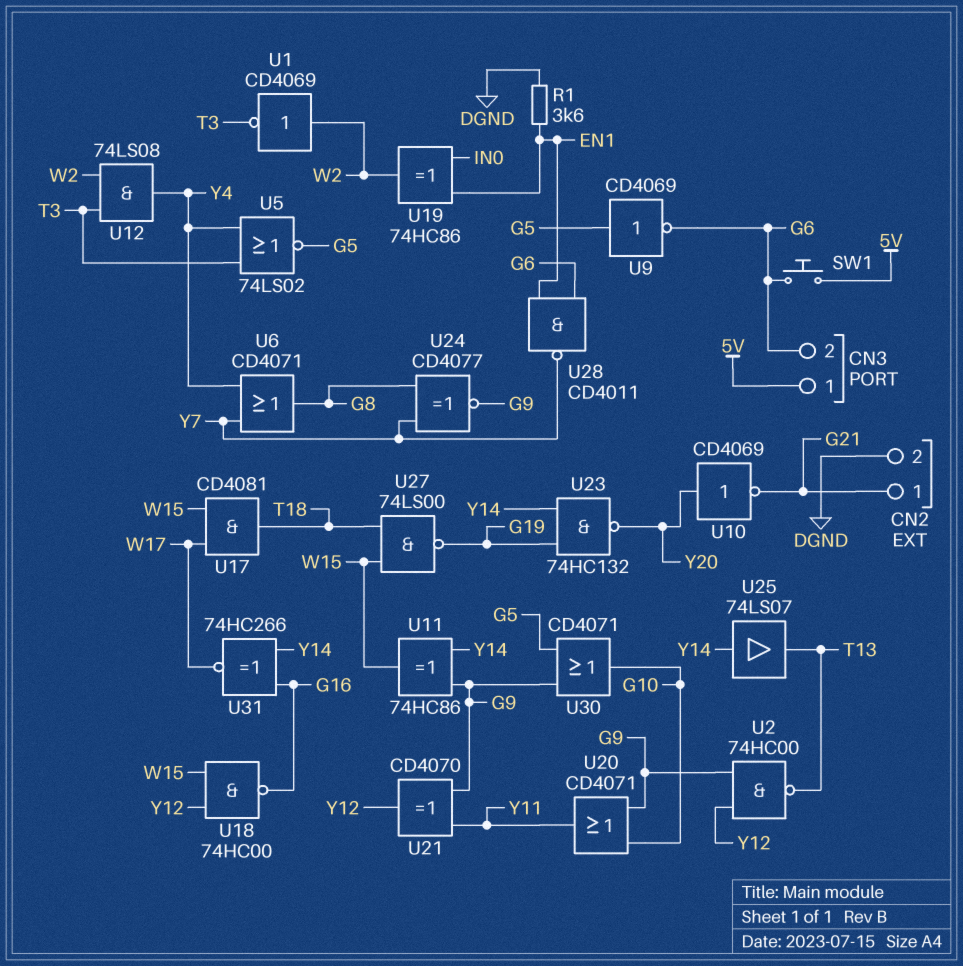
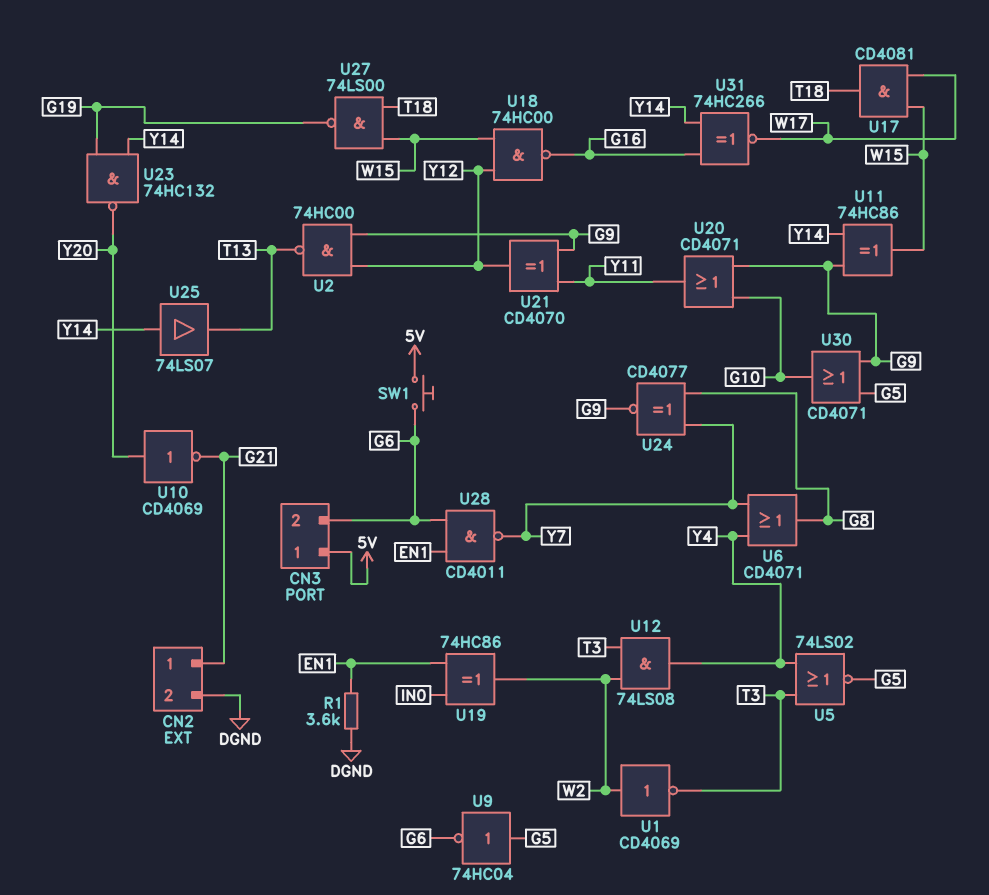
U9: NOT CD4069 (in G5, out G6) -> NOT 74HC04 (in G5, out G6)

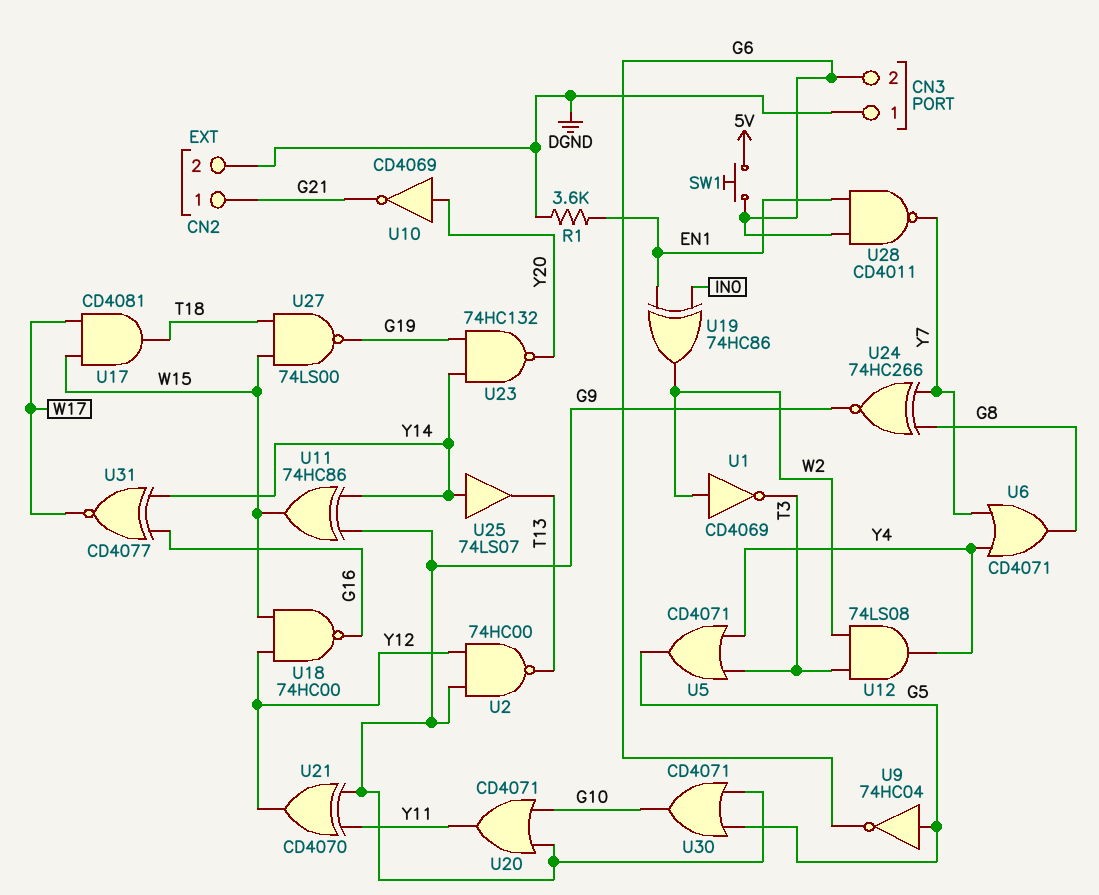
CN3 pin 1: 5V -> DGND
U5: NOR 74LS02 (in T3, in Y4, out G5) -> OR CD4071 (in T3, in Y4, out G5)
U24: XNOR CD4077 (in G8, in Y7, out G9) -> XNOR 74HC266 (in G8, in Y7, out G9)
U31: XNOR 74HC266 (in G16, in Y14, out W17) -> XNOR CD4077 (in G16, in Y14, out W17)

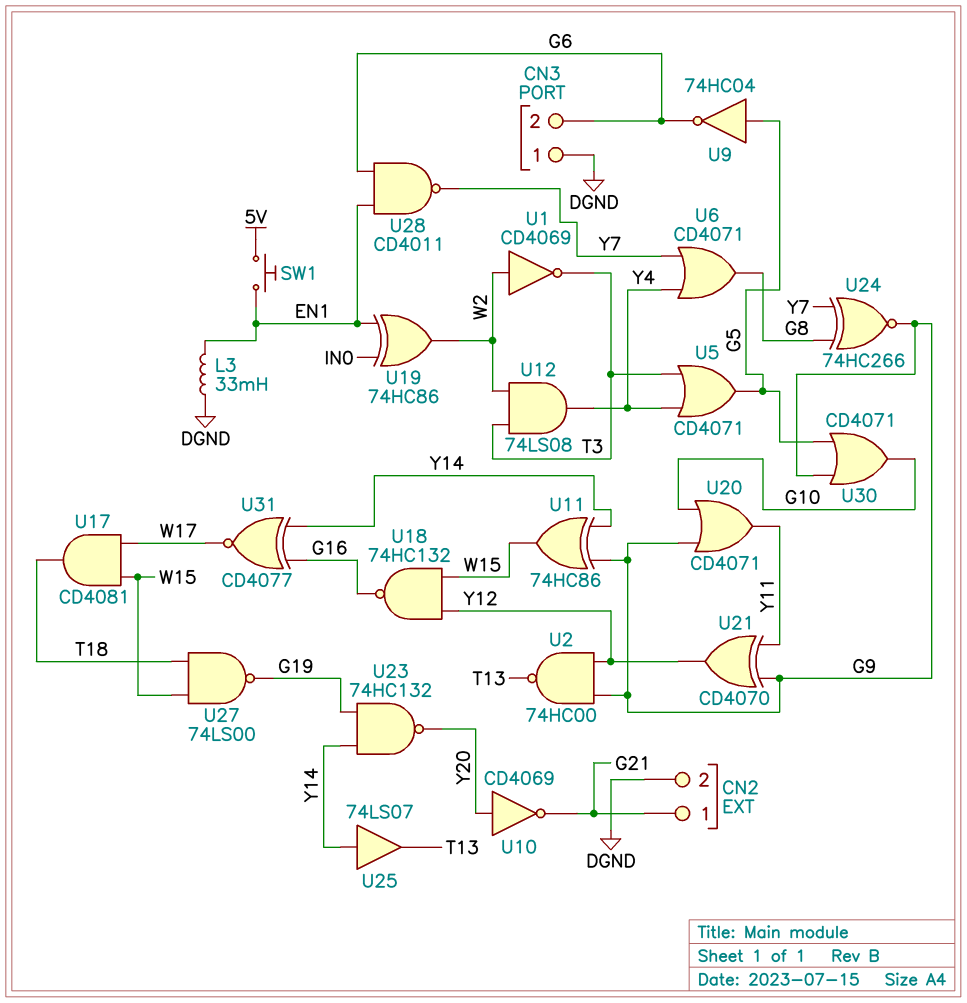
L3: none -> 33mH (DGND, EN1)
R1: 3.6k (DGND, EN1) -> none
SW1: button (5V, G6) -> button (5V, EN1)
U18: NAND 74HC00 (in W15, in Y12, out G16) -> NAND 74HC132 (in W15, in Y12, out G16)

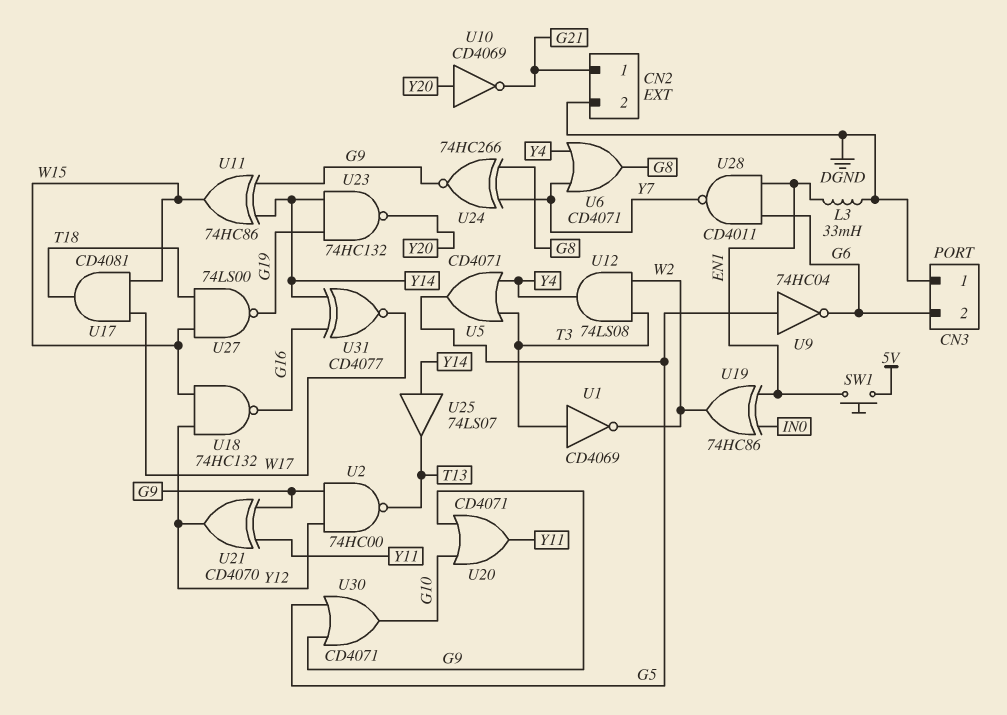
U1: NOT CD4069 (in W2, out T3) -> NOT CD4069 (in T3, out W2)

